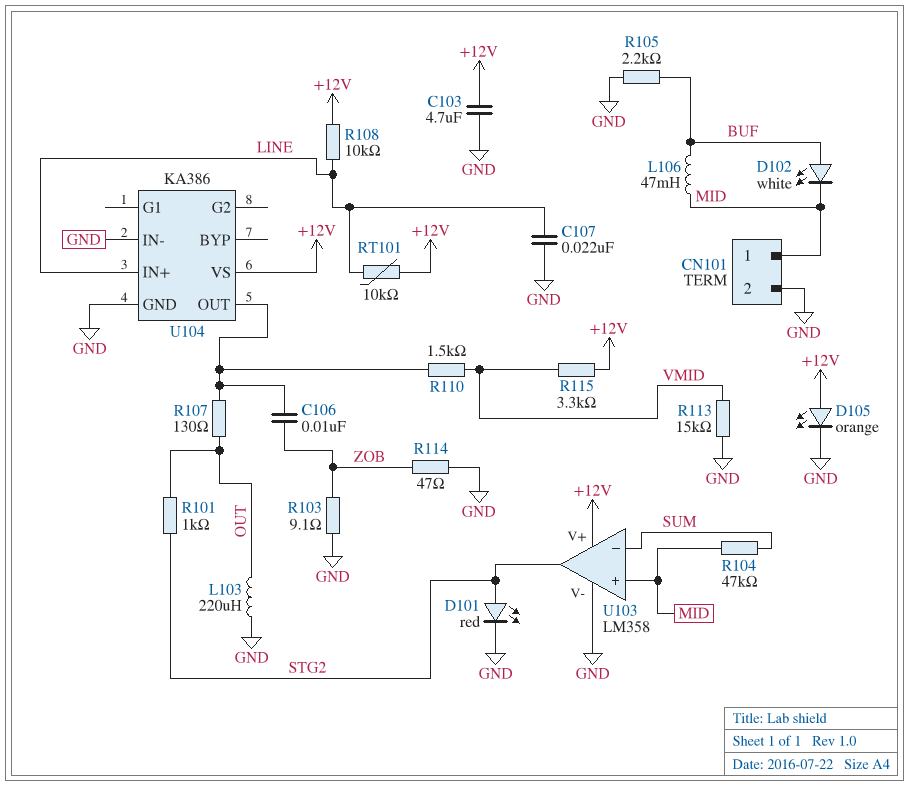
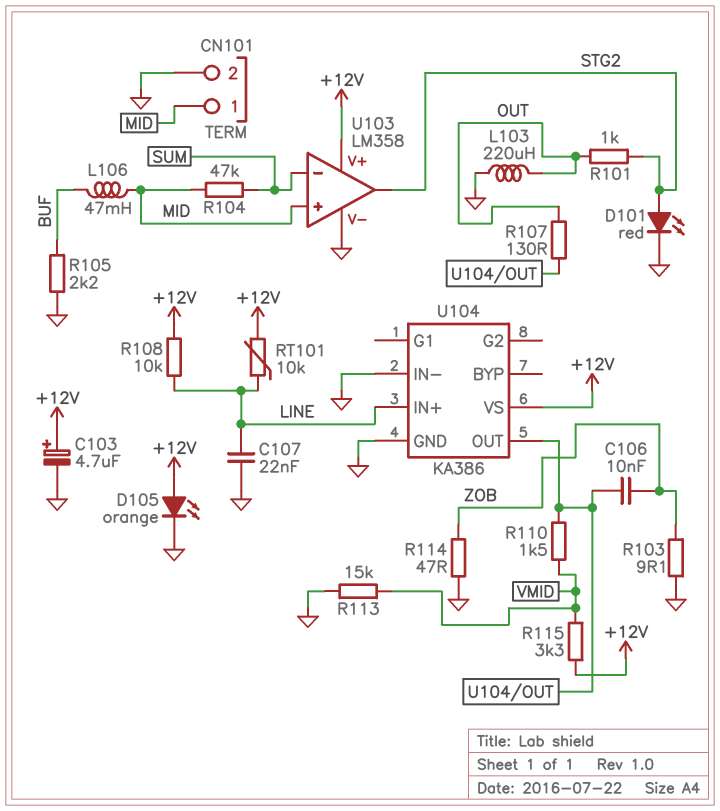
C103: 4.7uF (+12V, GND) -> 4.7uF (plus +12V, minus GND)
D102: LED white (A BUF, K MID) -> none

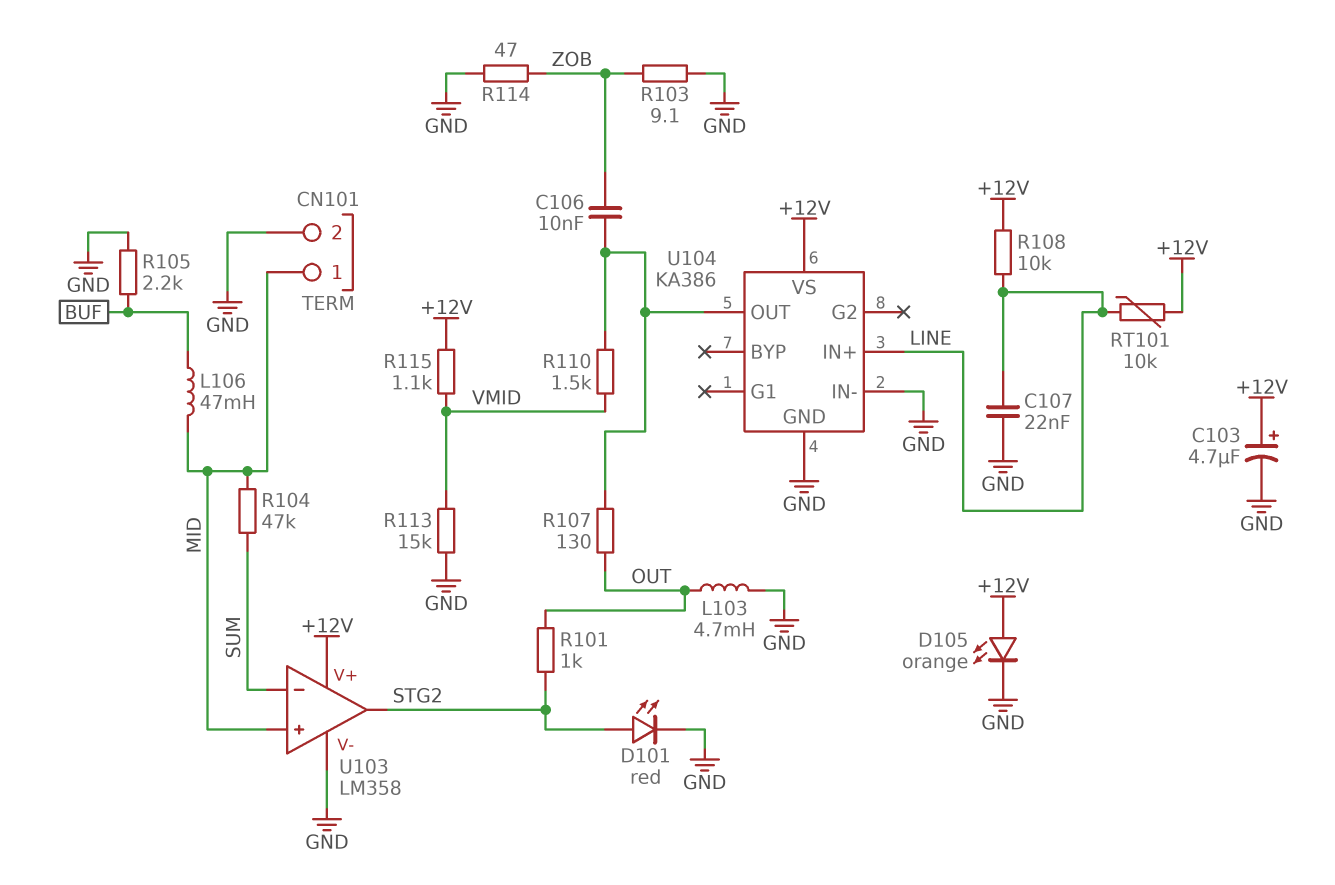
L103: 220uH (GND, OUT) -> 4.7mH (GND, OUT)
R115: 3.3k (+12V, VMID) -> 1.1k (+12V, VMID)

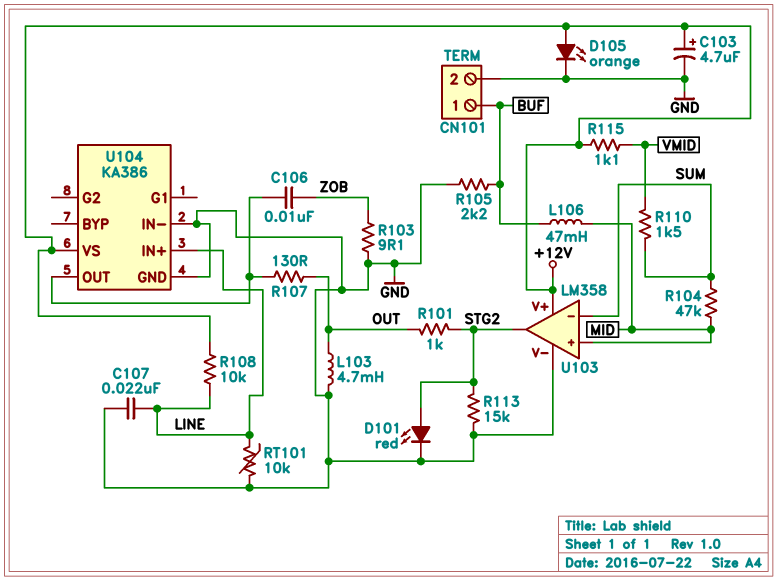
CN101 pin 1: MID -> BUF
R110: 1.5k (U104/OUT, VMID) -> 1.5k (SUM, VMID)
R113: 15k (GND, VMID) -> 15k (GND, STG2)
R114: 47 (GND, ZOB) -> none
RT101: 10k (+12V, LINE) -> 10k (GND, LINE)

